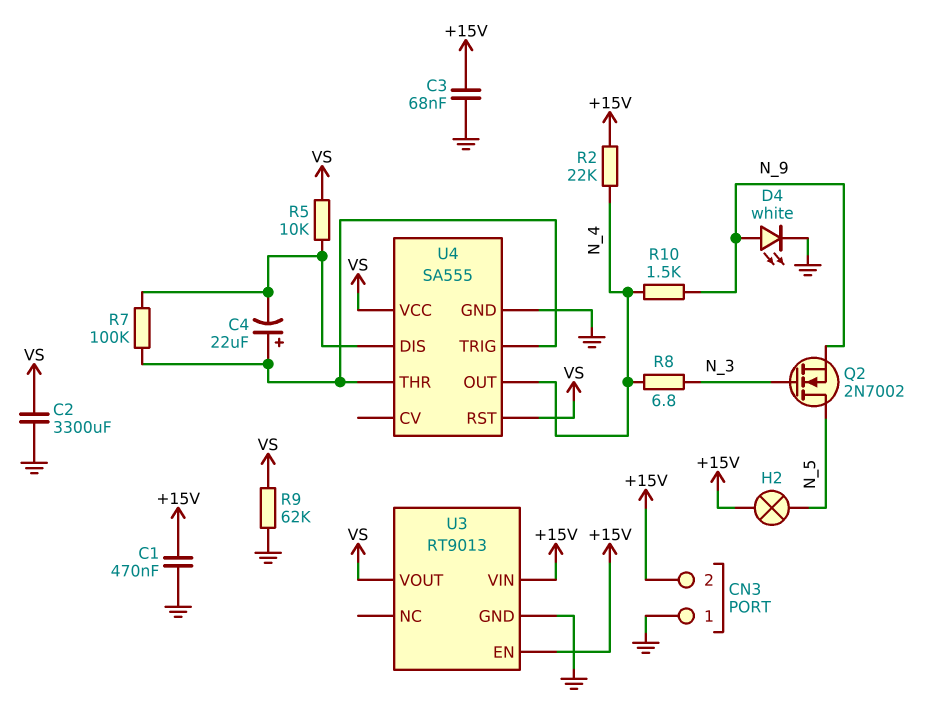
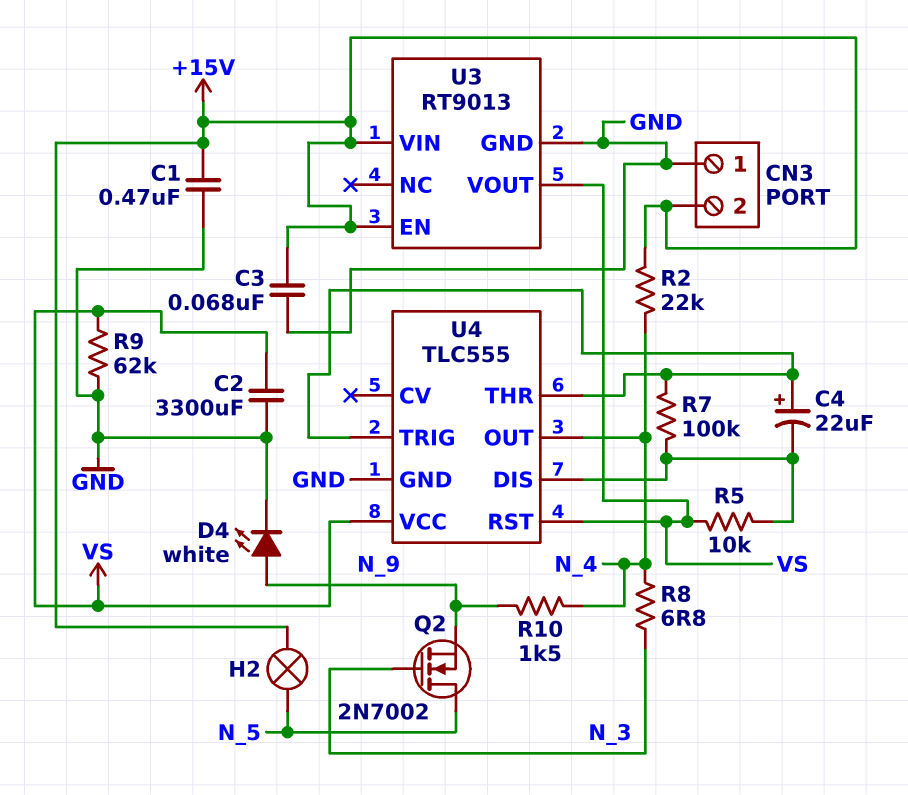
U4: SA555 -> TLC555

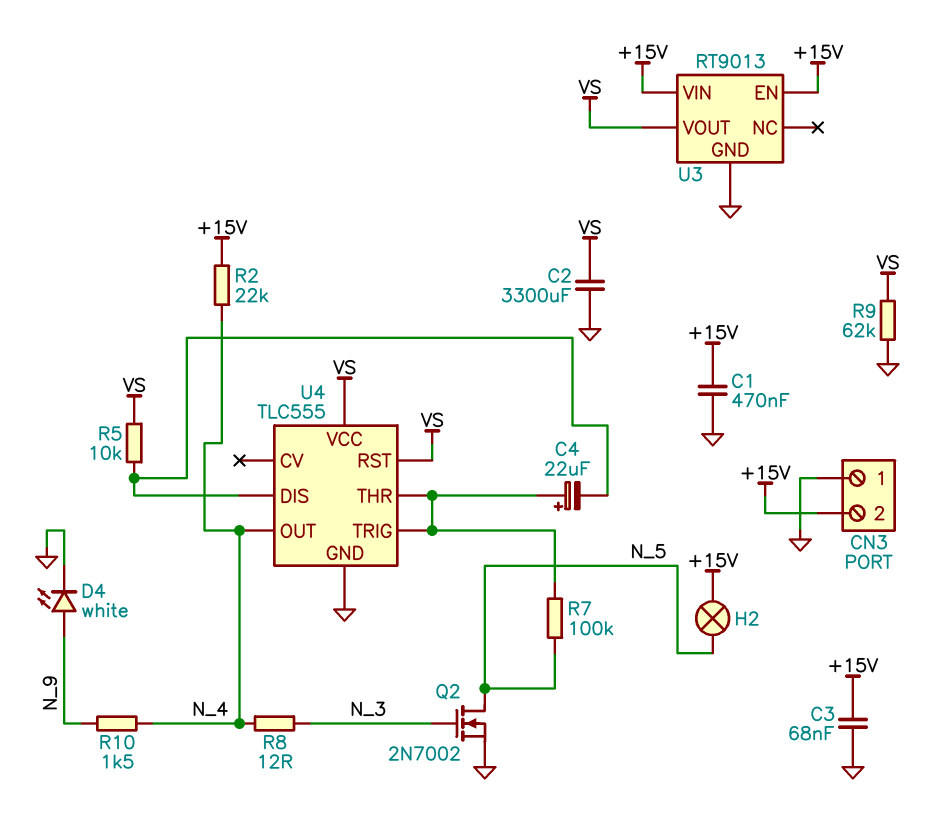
Q2: NMOS 2N7002 (G N_3, D N_5, S N_9) -> NMOS 2N7002 (G N_3, D N_5, S GND)
R7: 100k (U4/DIS, U4/THR) -> 100k (N_5, U4/THR)
R8: 6.8 (N_3, N_4) -> 12 (N_3, N_4)

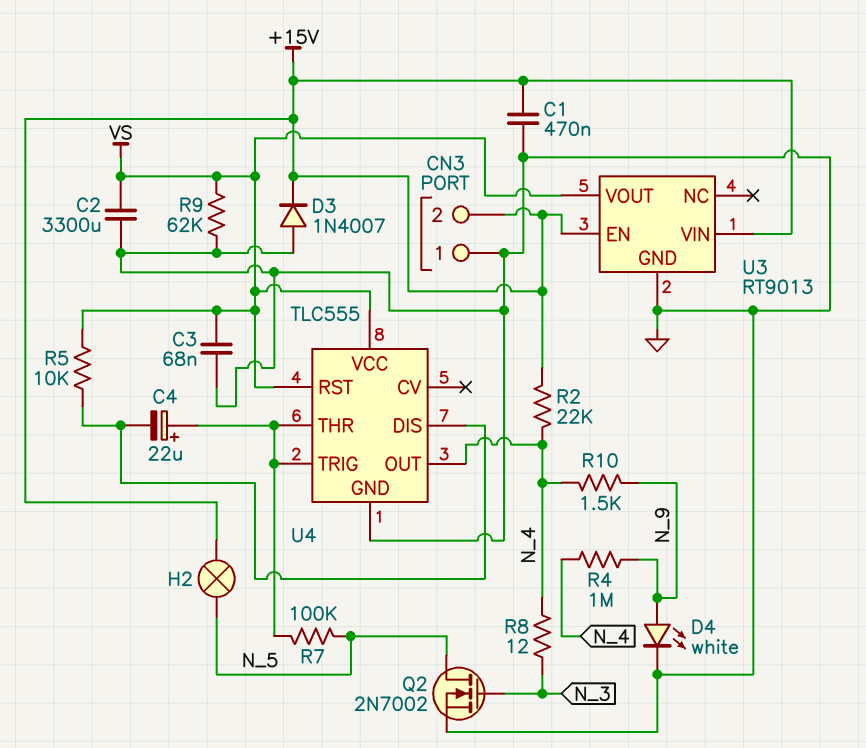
C3: 68nF (+15V, GND) -> 68nF (GND, VS)
D3: none -> diode 1N4007 (A GND, K +15V)
R4: none -> 1M (N_4, N_9)

